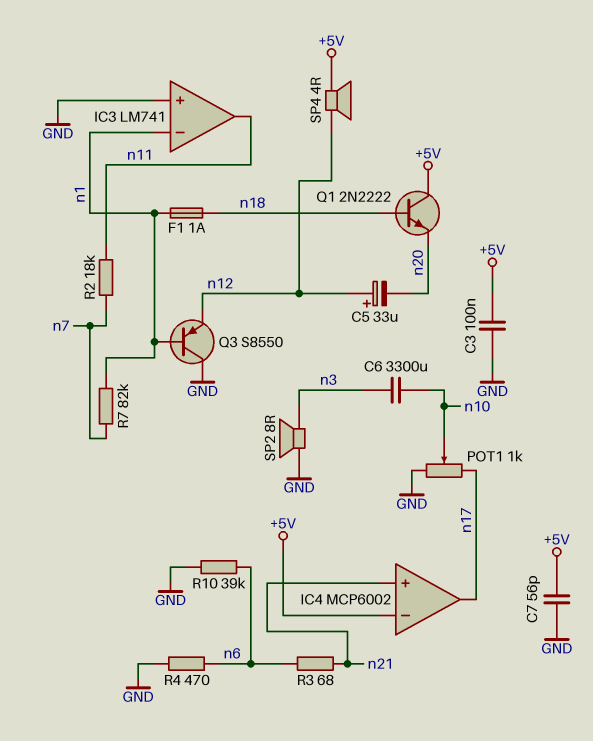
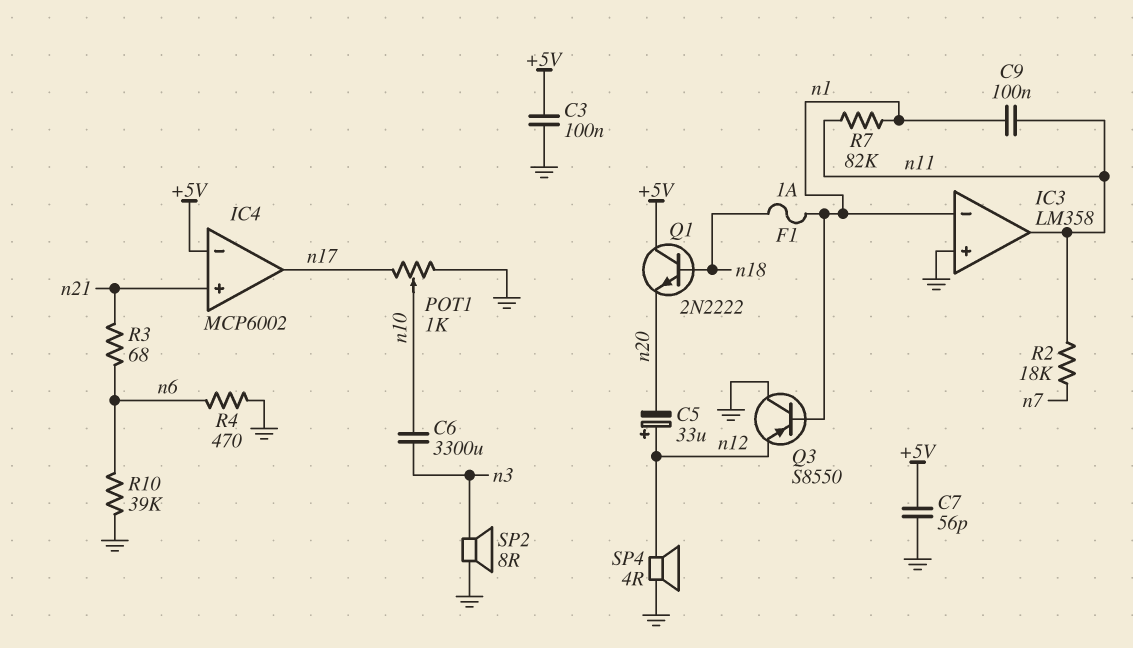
C9: none -> 100nF (n1, n11)
IC3: LM741 -> LM358
R7: 82k (n1, n7) -> 82k (n1, n11)
SP4: speaker 4R (+5V, n12) -> speaker 4R (GND, n12)

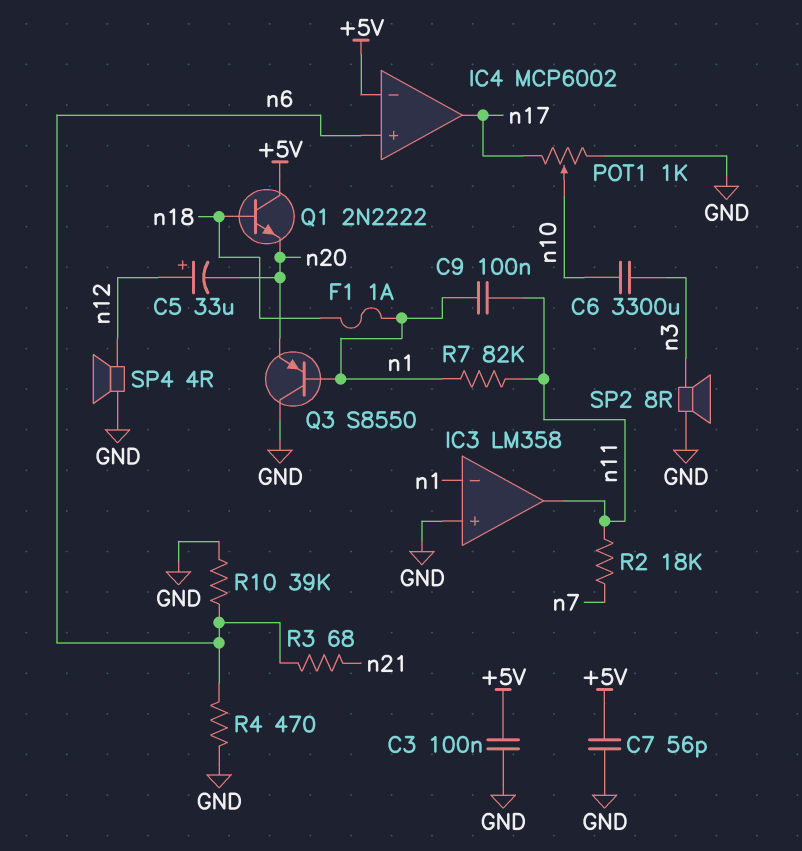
IC4 pin in+: n21 -> n6
Q3: PNP S8550 (B n1, C GND, E n12) -> PNP S8550 (B n1, C GND, E n20)

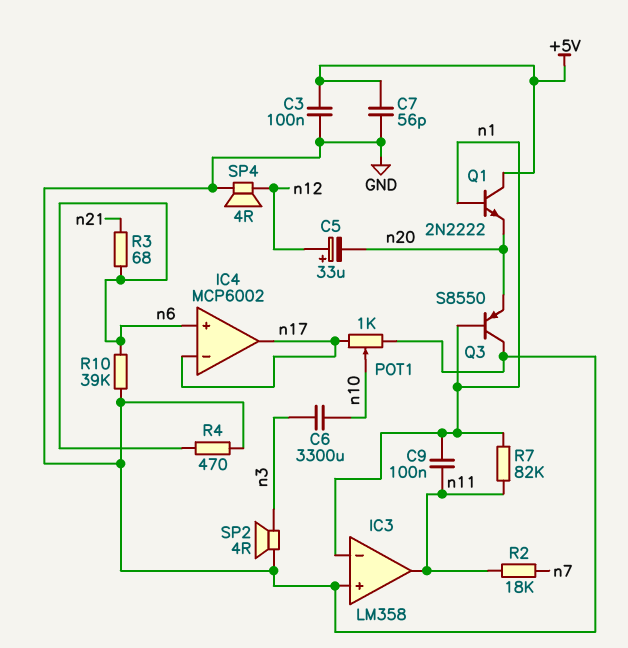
F1: 1A (n1, n18) -> none
IC4 pin in-: +5V -> n17
Q1: NPN 2N2222 (B n18, C +5V, E n20) -> NPN 2N2222 (B n1, C +5V, E n20)
SP2: speaker 8R (GND, n3) -> speaker 4R (GND, n3)

